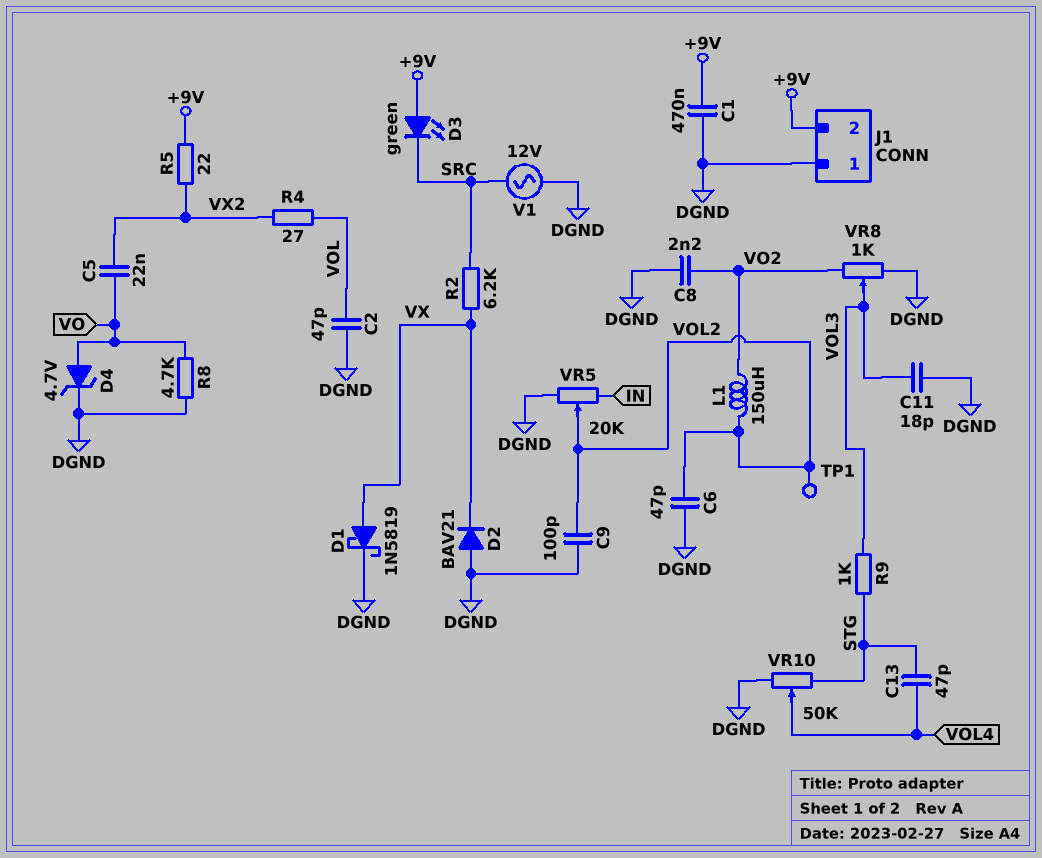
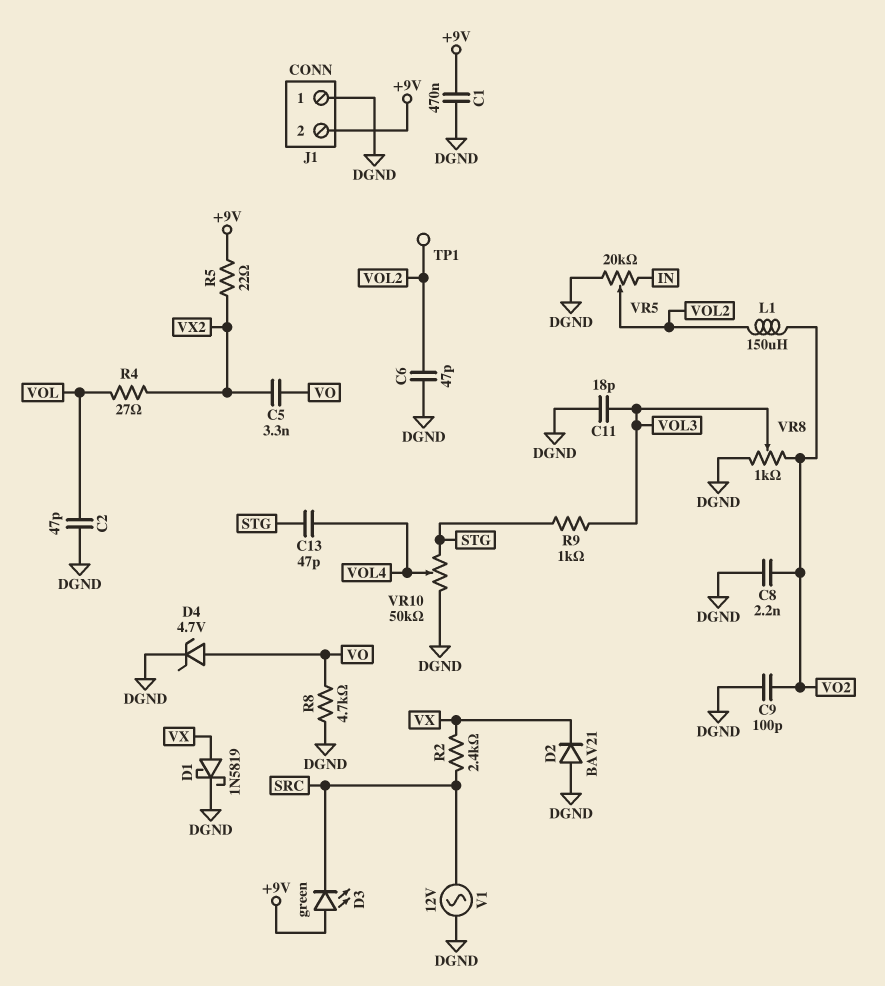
C5: 22nF (VO, VX2) -> 3.3nF (VO, VX2)
C9: 100pF (DGND, VOL2) -> 100pF (DGND, VO2)
R2: 6.2k (SRC, VX) -> 2.4k (SRC, VX)

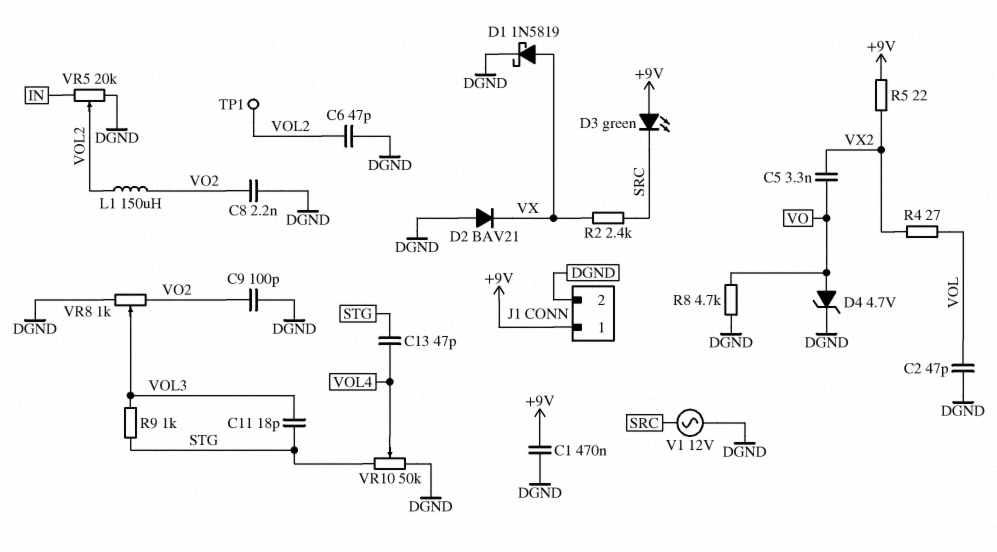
C11: 18pF (DGND, VOL3) -> 18pF (STG, VOL3)
J1 pin 1: DGND -> +9V
J1 pin 2: +9V -> DGND

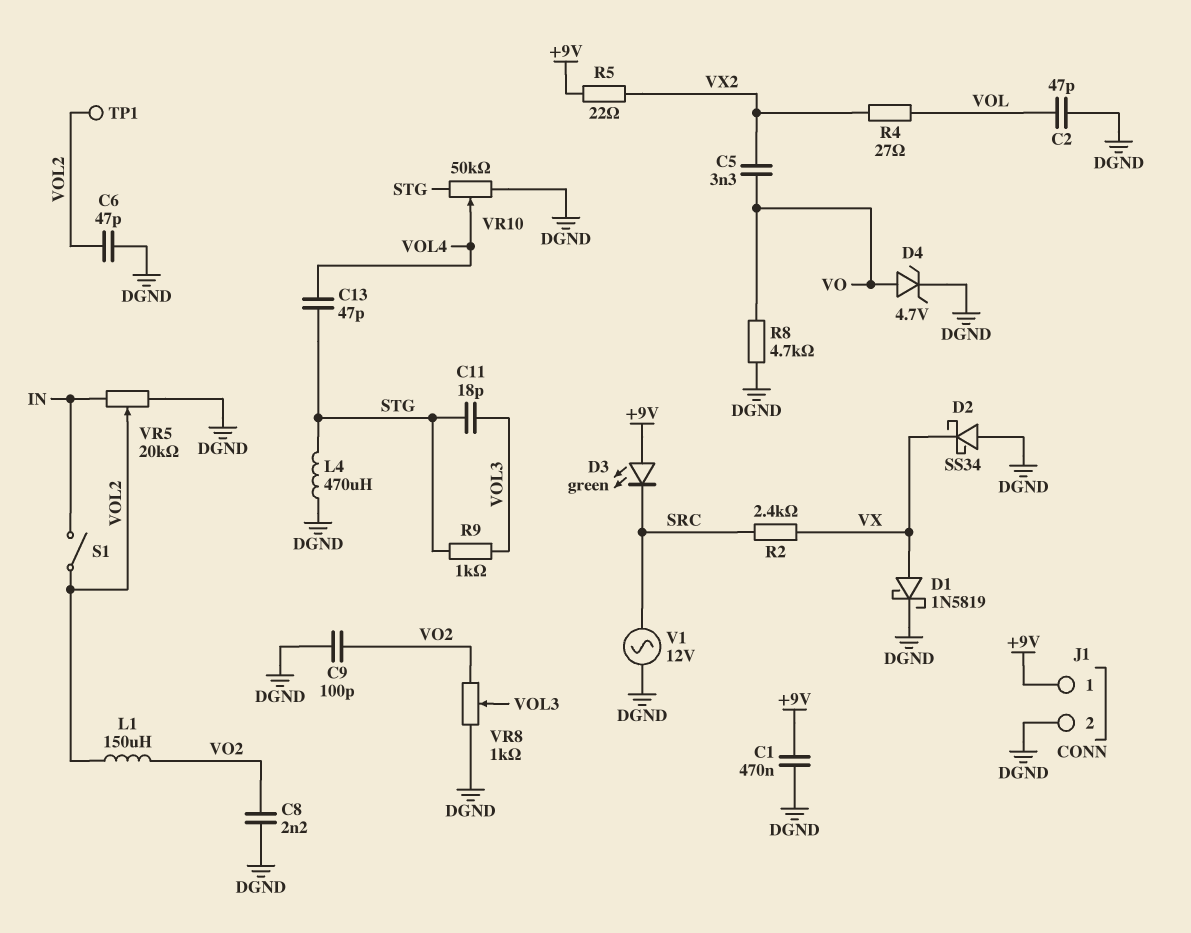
D2: diode BAV21 (A DGND, K VX) -> schottky SS34 (A DGND, K VX)
L4: none -> 470uH (DGND, STG)
S1: none -> switch (IN, VOL2)

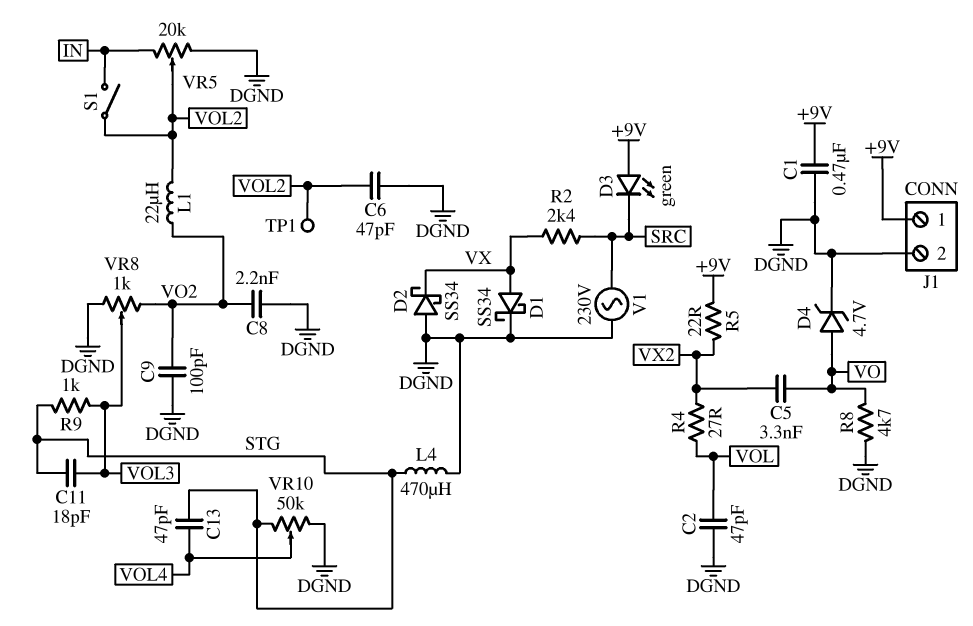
D1: schottky 1N5819 (A VX, K DGND) -> schottky SS34 (A VX, K DGND)
L1: 150uH (VO2, VOL2) -> 22uH (VO2, VOL2)
V1: AC 12V (DGND, SRC) -> AC 230V (DGND, SRC)

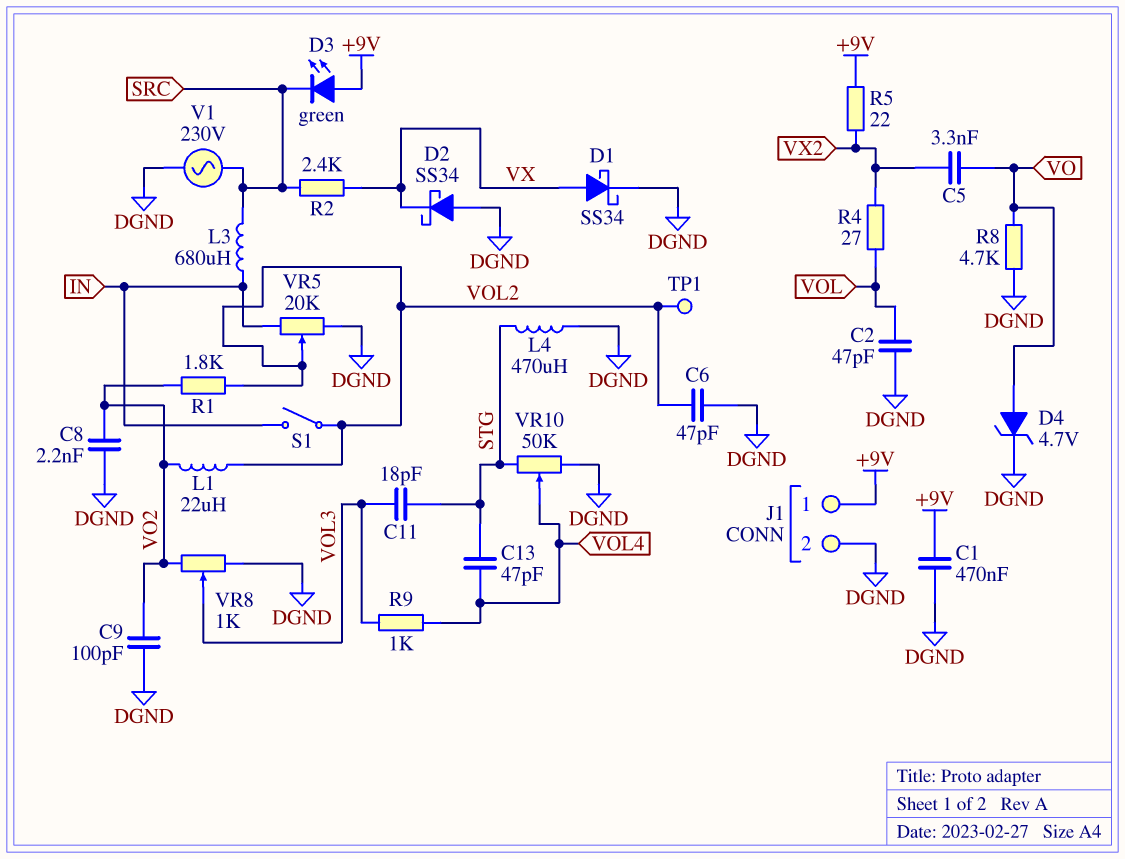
L3: none -> 680uH (IN, SRC)
R1: none -> 1.8k (VO2, VOL2)
R9: 1k (STG, VOL3) -> 1k (VOL3, VOL4)

